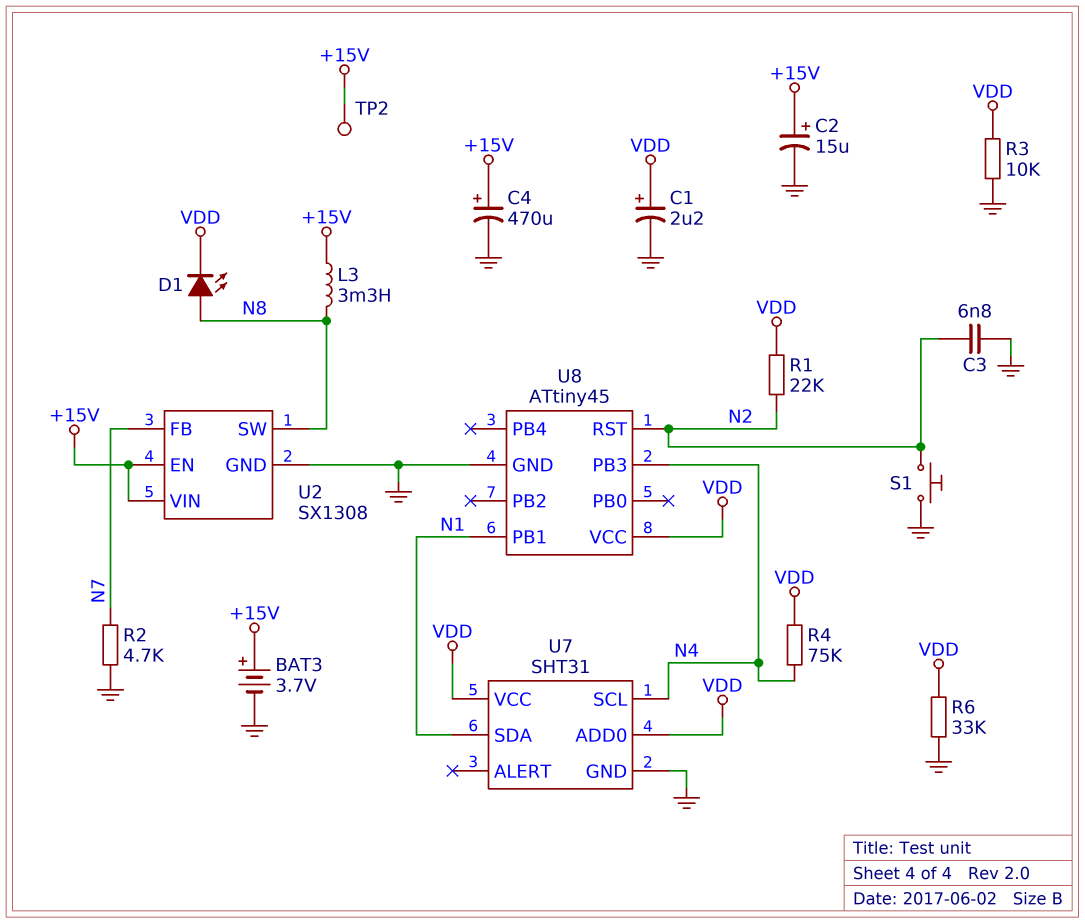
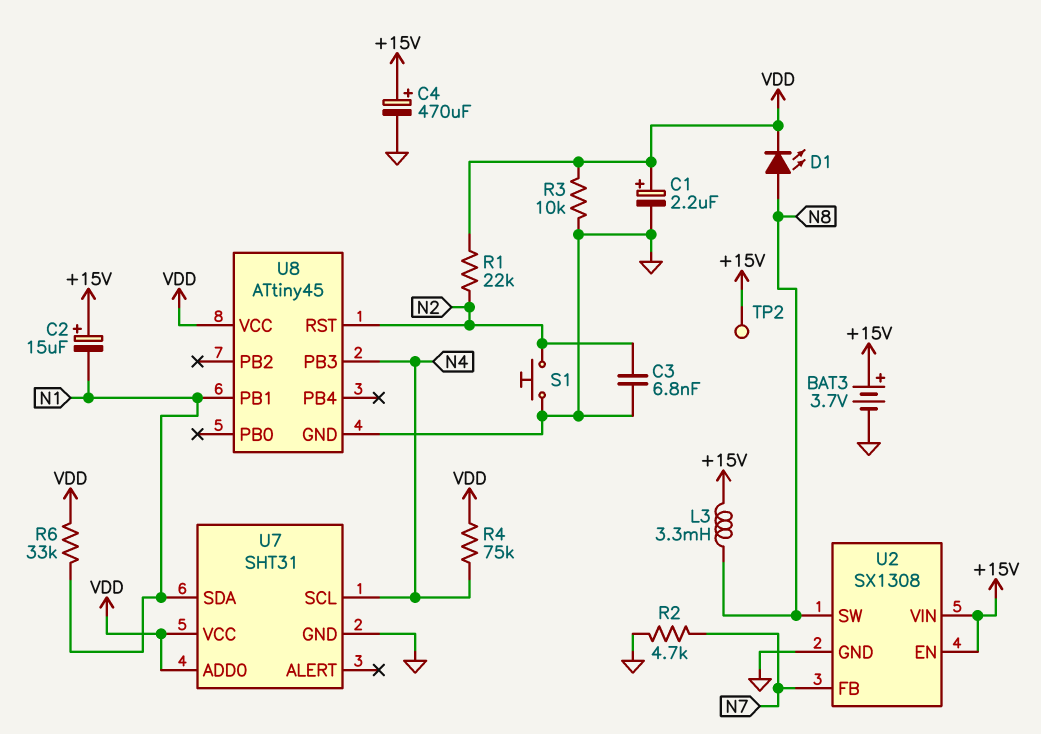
C2: 15uF (plus +15V, minus GND) -> 15uF (plus +15V, minus N1)
R6: 33k (GND, VDD) -> 33k (N1, VDD)

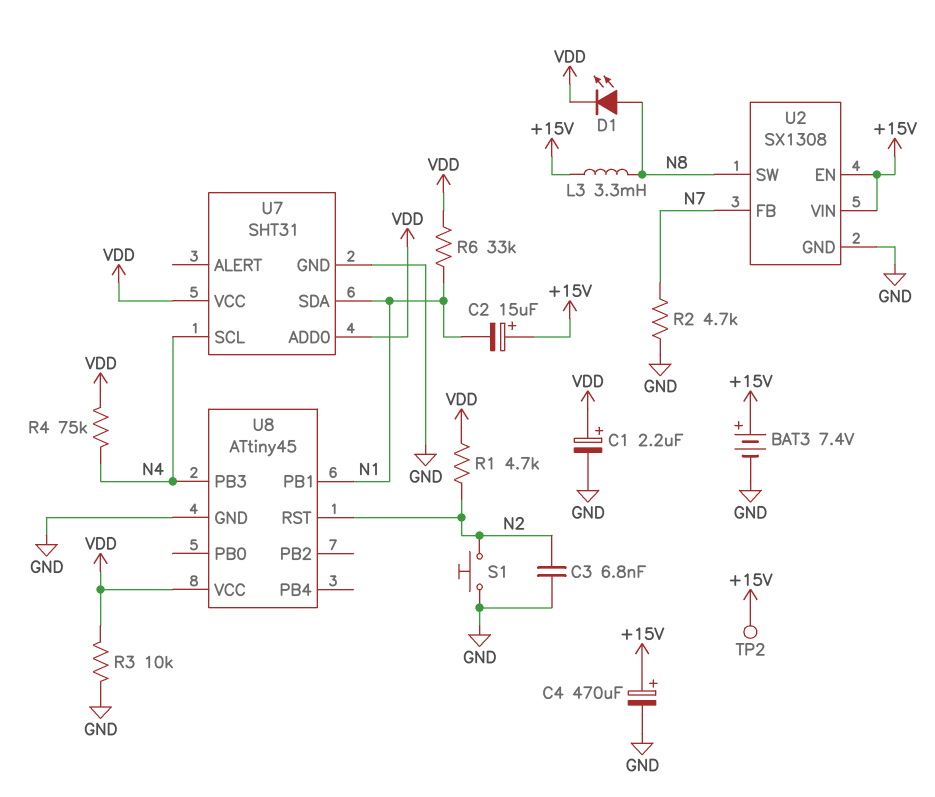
BAT3: 3.7V (plus +15V, minus GND) -> 7.4V (plus +15V, minus GND)
R1: 22k (N2, VDD) -> 4.7k (N2, VDD)

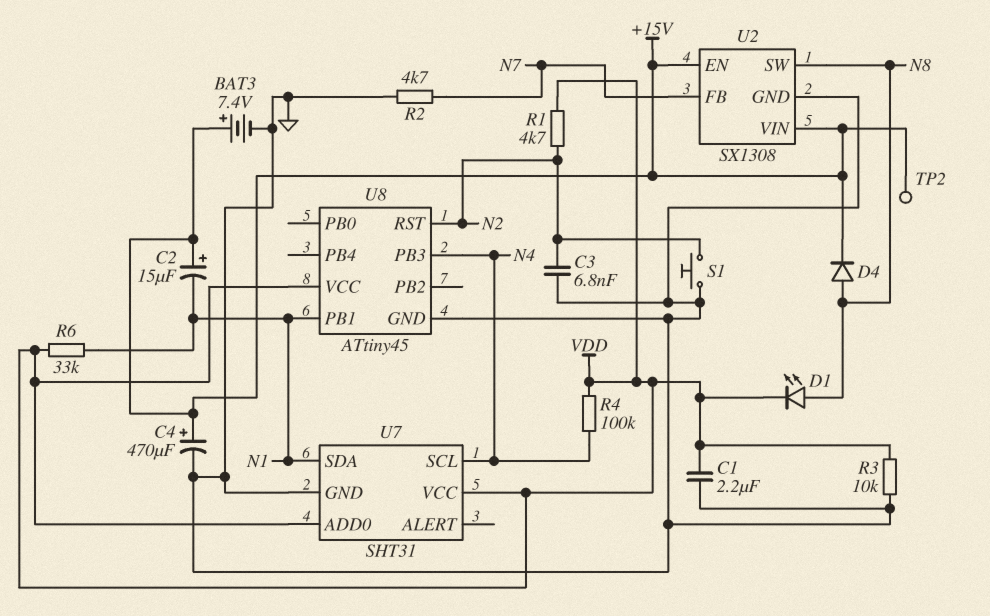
C1: 2.2uF (plus VDD, minus GND) -> 2.2uF (GND, VDD)
D4: none -> diode (A N8, K +15V)
L3: 3.3mH (+15V, N8) -> none
R4: 75k (N4, VDD) -> 100k (N4, VDD)

